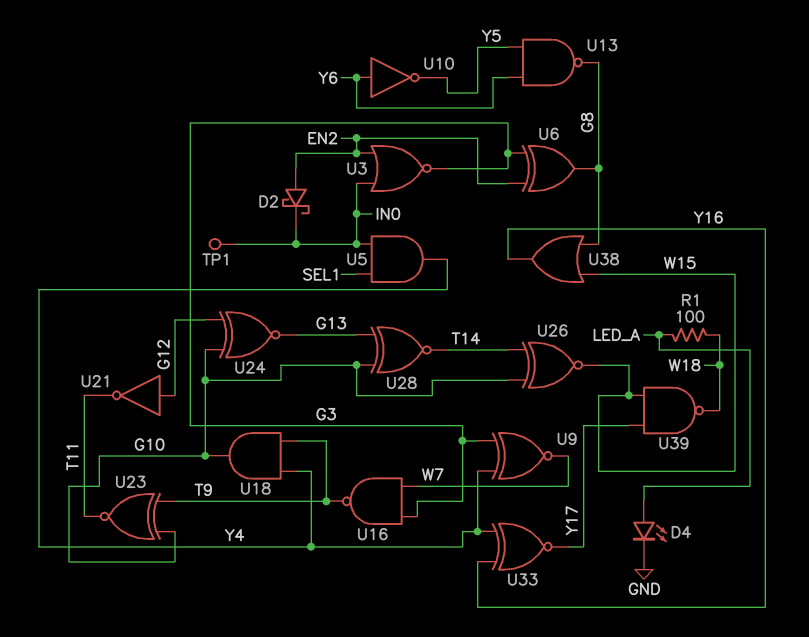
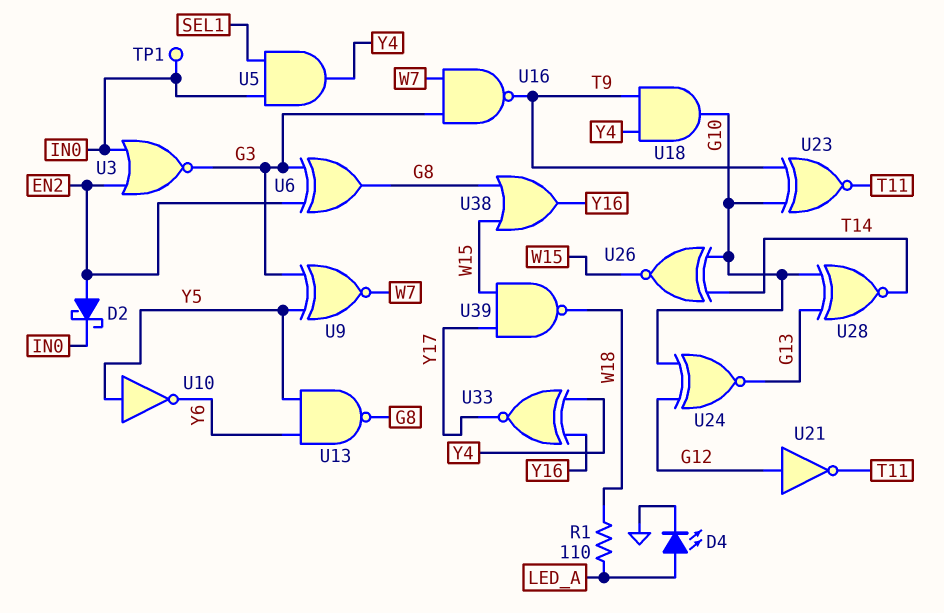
R1: 100 (LED_A, W18) -> 110 (LED_A, W18)
U9: XNOR (in G3, in Y4, out W7) -> XNOR (in G3, in Y5, out W7)
U10: NOT (in Y6, out Y5) -> NOT (in Y5, out Y6)

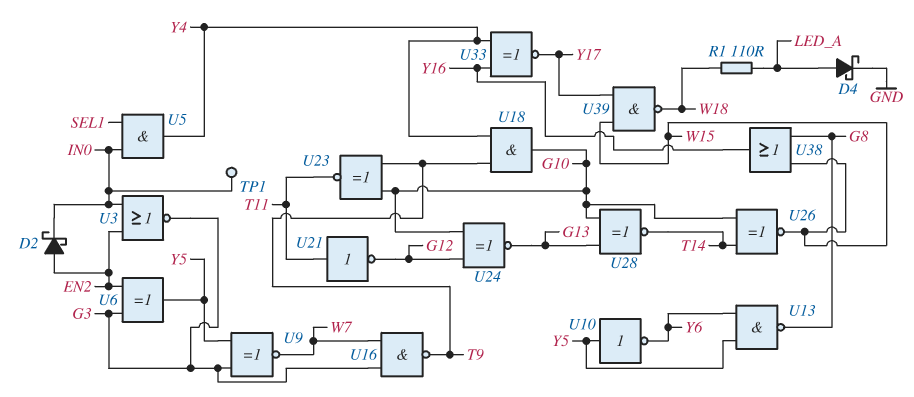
D4: LED (A LED_A, K GND) -> schottky (A LED_A, K GND)
U6: XOR (in EN2, in G3, out G8) -> XOR (in EN2, in G3, out Y5)
U21: NOT (in G12, out T11) -> NOT (in T11, out G12)

